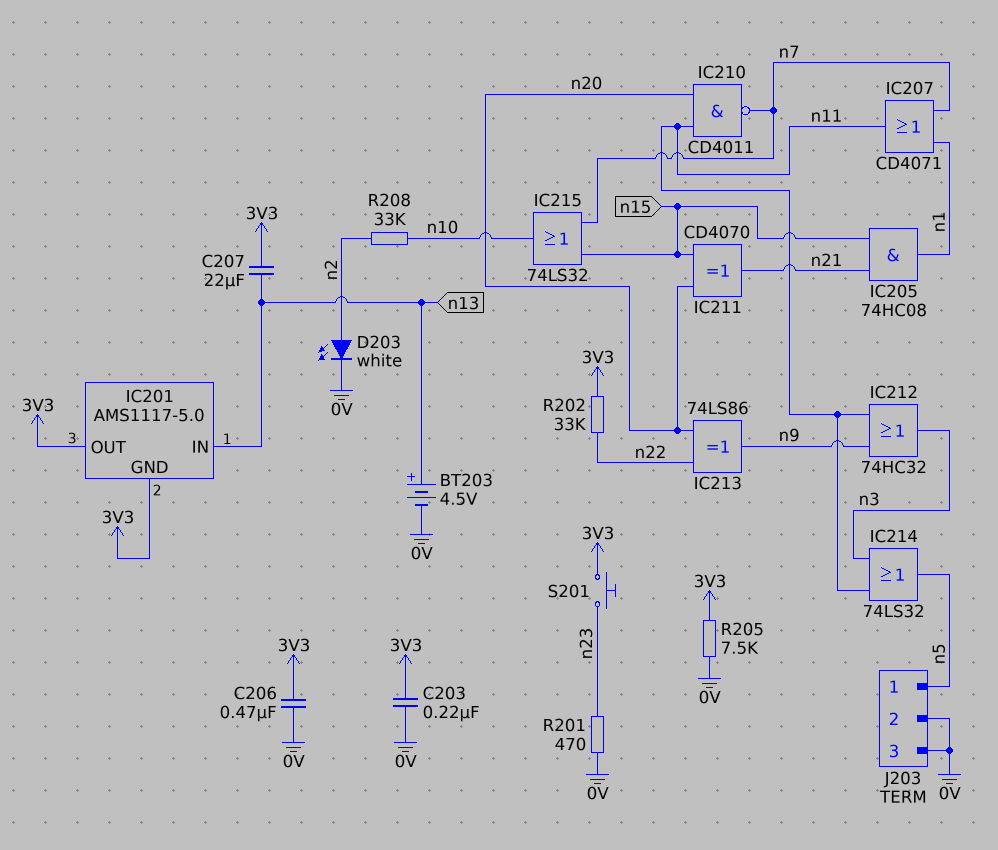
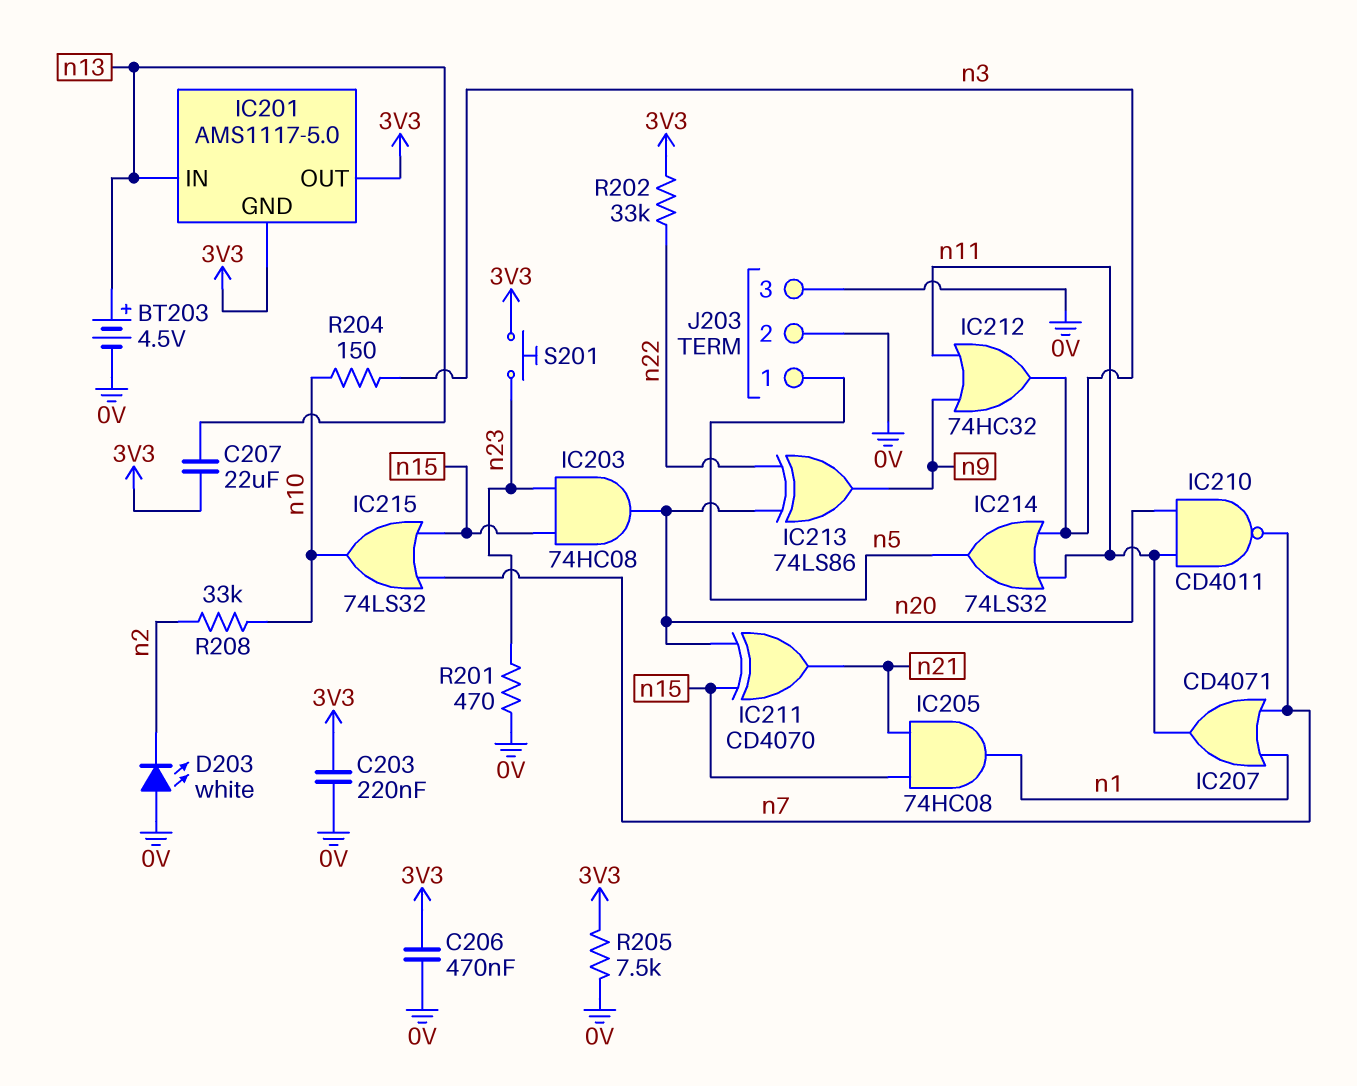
D203: LED white (A n2, K 0V) -> LED white (A 0V, K n2)
IC203: none -> AND 74HC08 (in n15, in n23, out n20)
R204: none -> 150 (n3, n10)

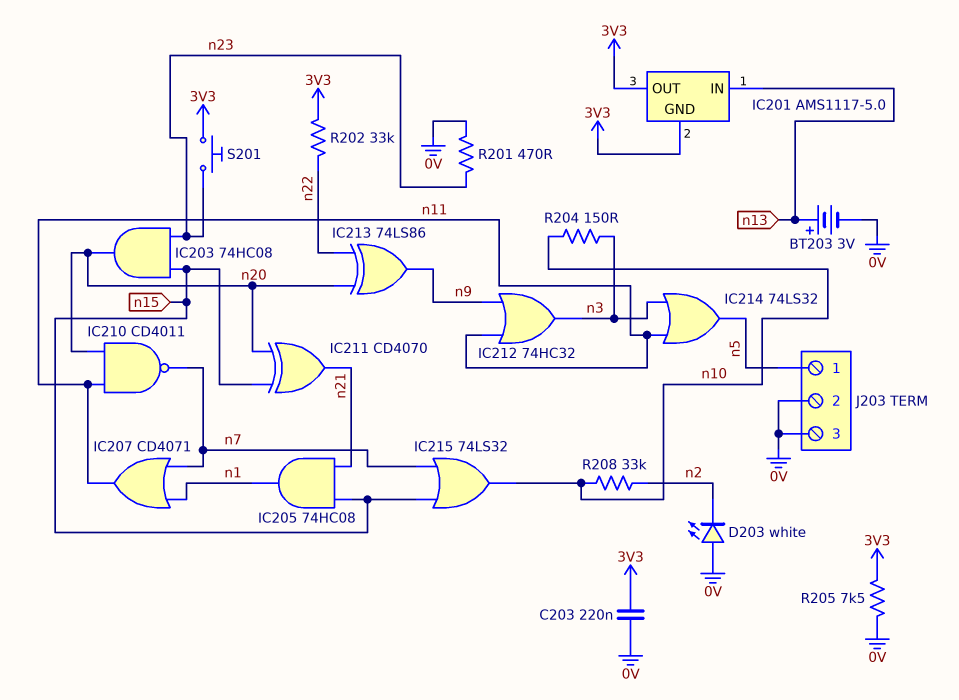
BT203: 4.5V (plus n13, minus 0V) -> 3V (plus n13, minus 0V)
C206: 470nF (0V, 3V3) -> none
C207: 22uF (3V3, n13) -> none

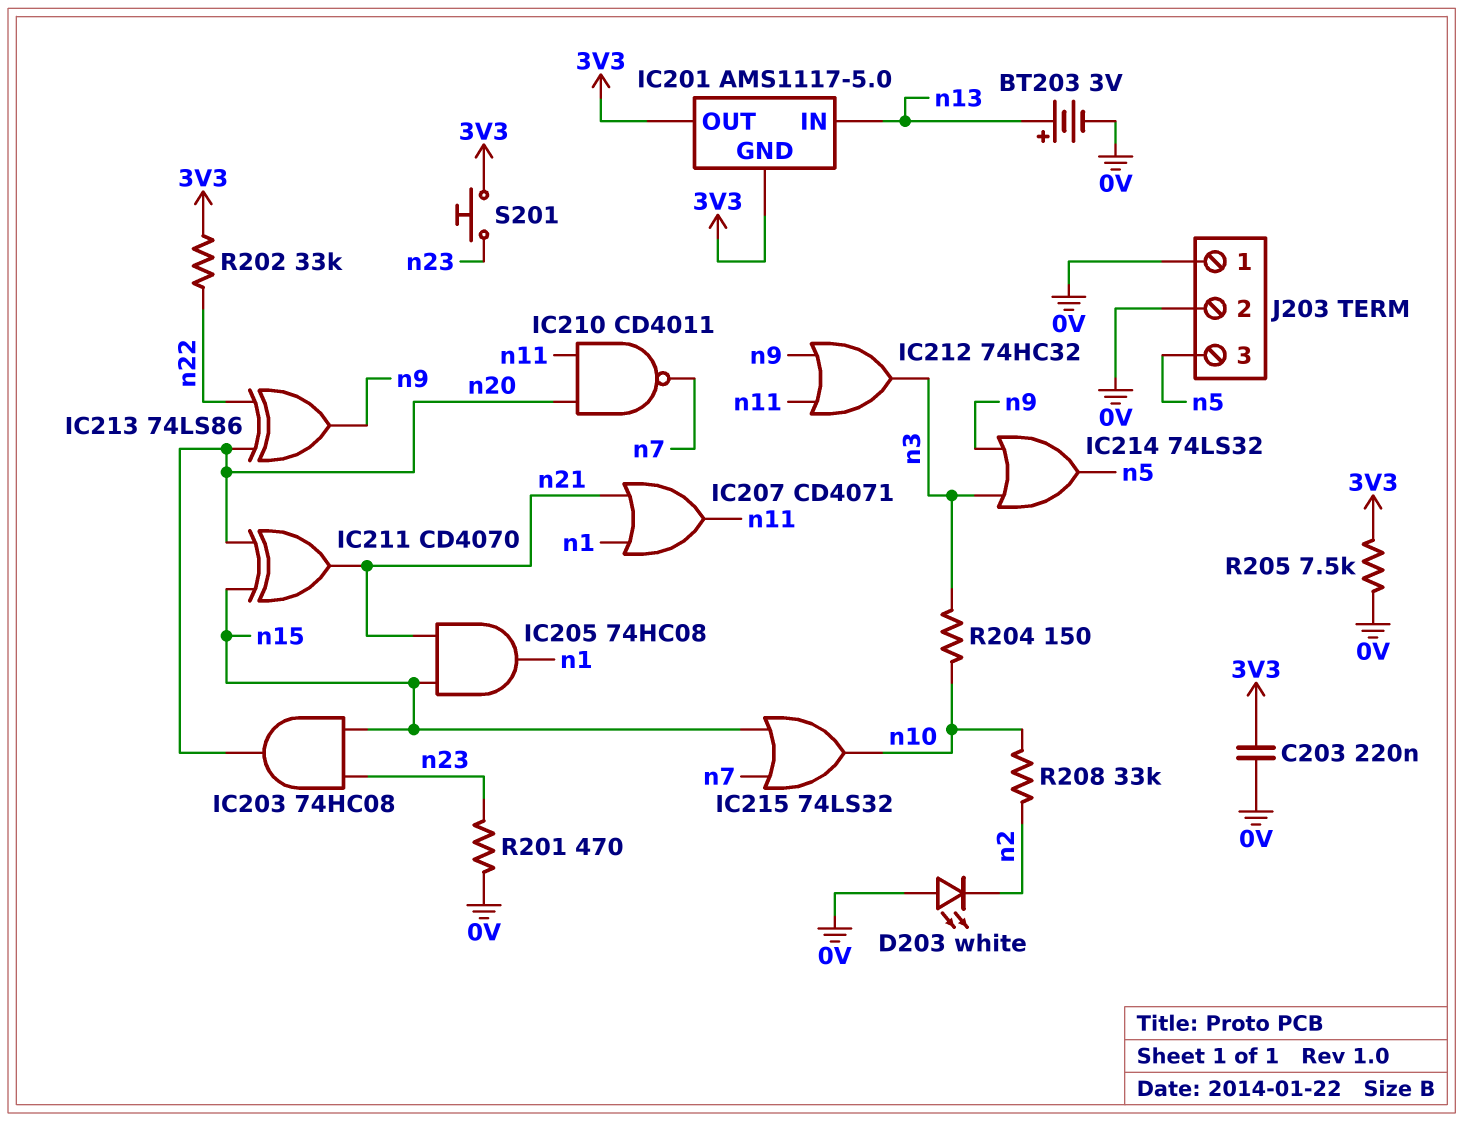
IC207: OR CD4071 (in n1, in n7, out n11) -> OR CD4071 (in n1, in n21, out n11)
IC214: OR 74LS32 (in n3, in n11, out n5) -> OR 74LS32 (in n3, in n9, out n5)
J203 pin 1: n5 -> 0V
J203 pin 3: 0V -> n5

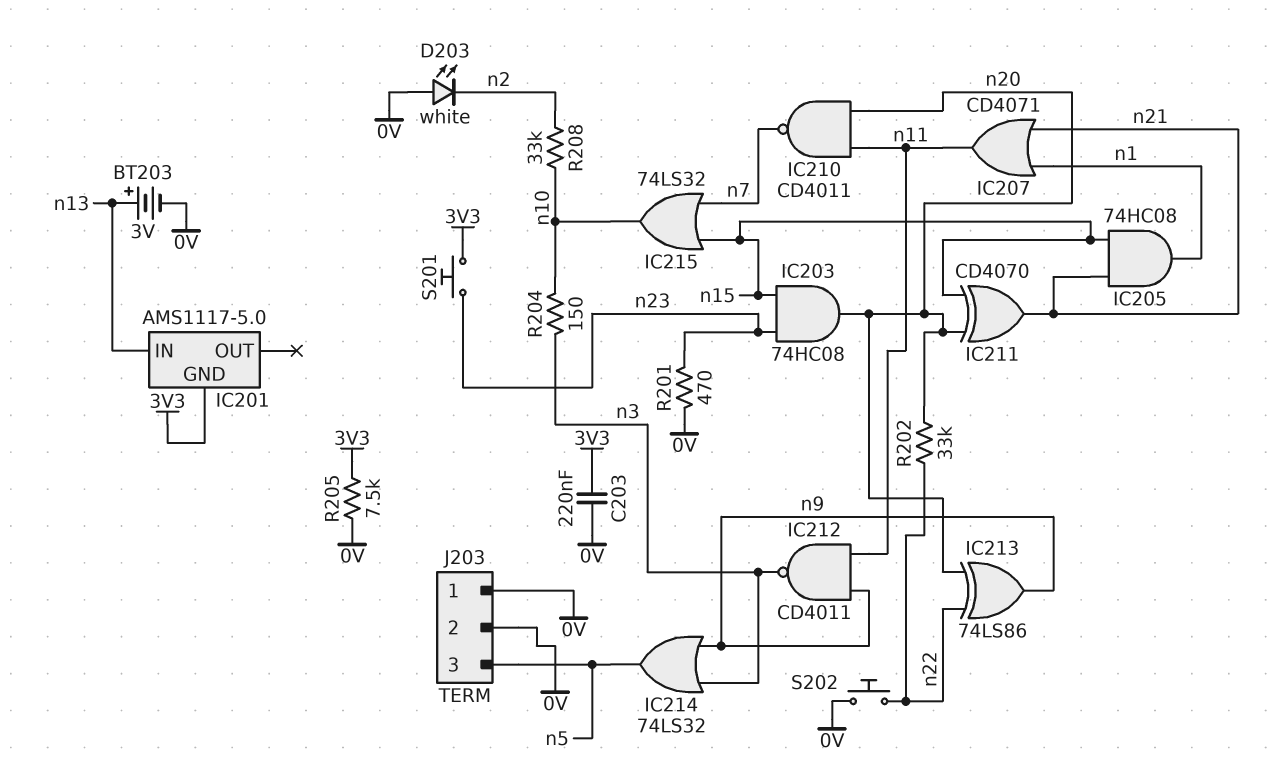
IC201 pin OUT: 3V3 -> none
IC212: OR 74HC32 (in n9, in n11, out n3) -> NAND CD4011 (in n9, in n11, out n3)
R202: 33k (3V3, n22) -> 33k (n20, n22)
S202: none -> button (0V, n22)

